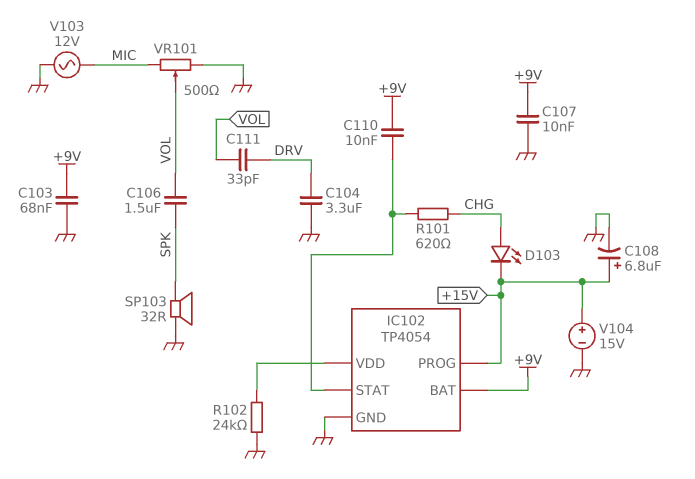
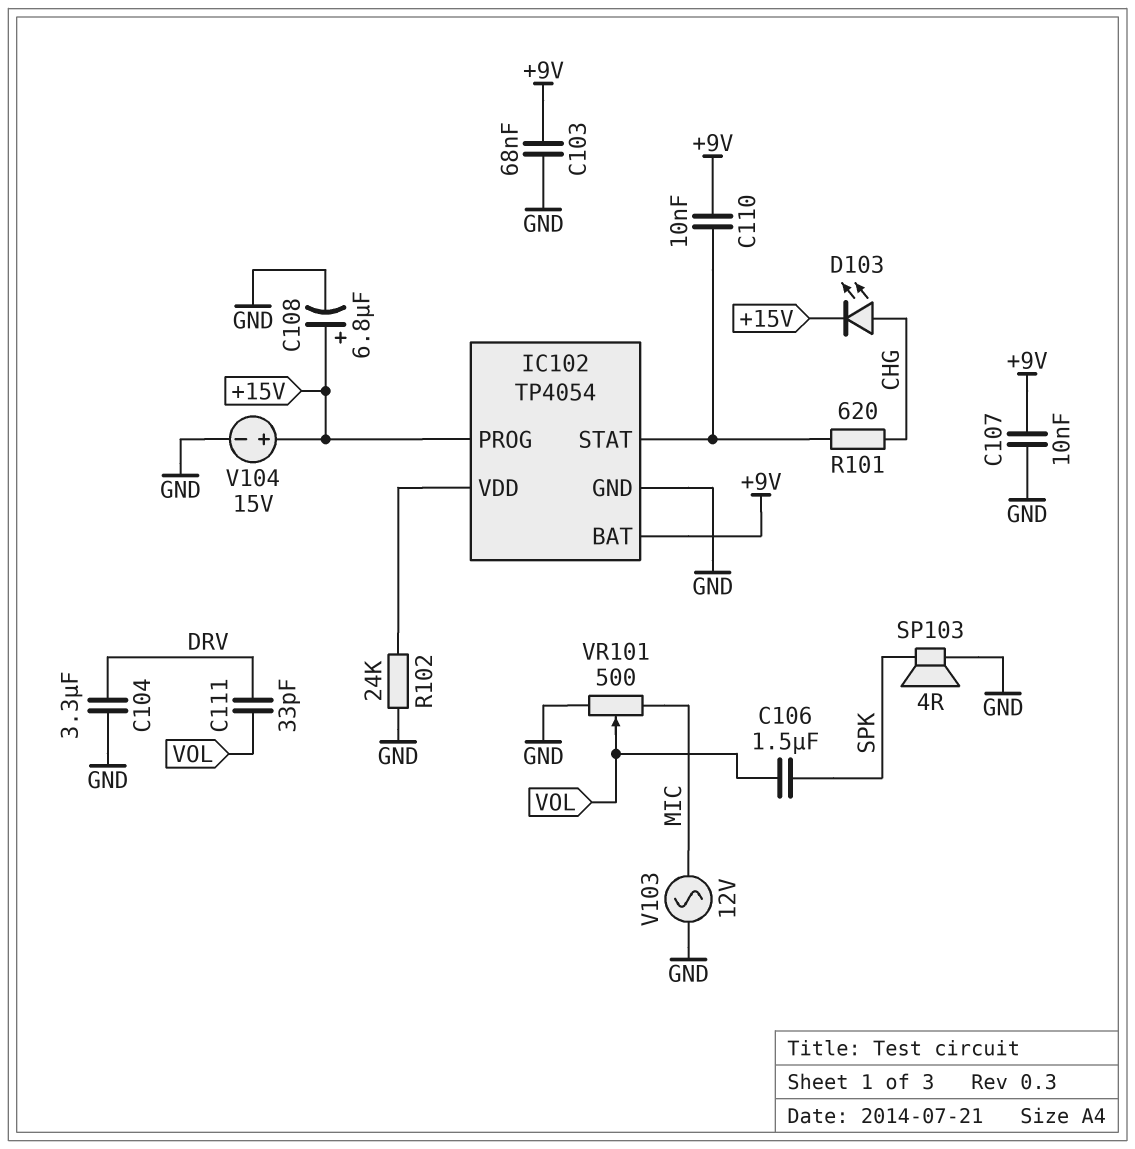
SP103: speaker 32R (GND, SPK) -> speaker 4R (GND, SPK)

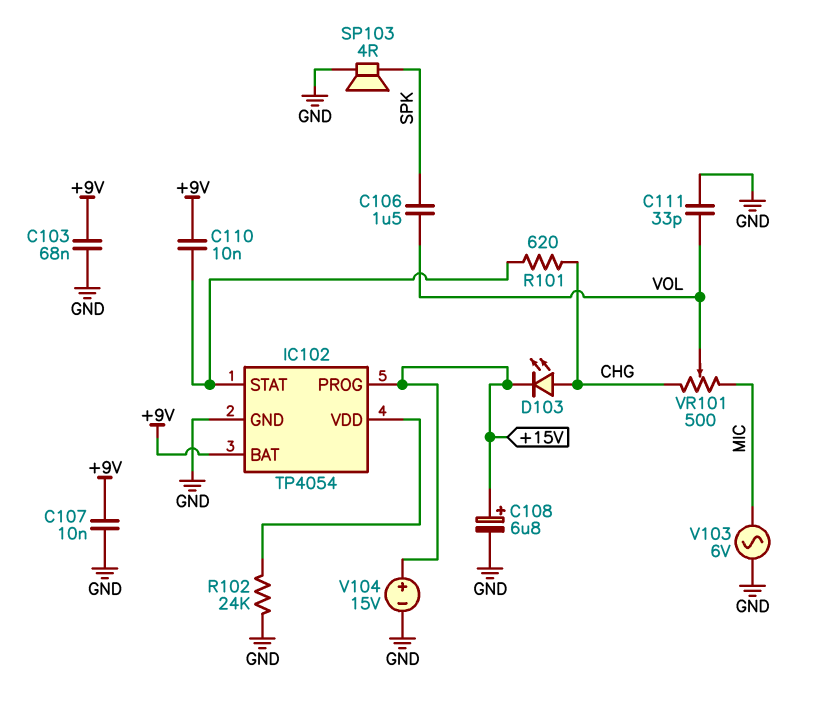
C104: 3.3uF (DRV, GND) -> none
C111: 33pF (DRV, VOL) -> 33pF (GND, VOL)
V103: AC 12V (GND, MIC) -> AC 6V (GND, MIC)
VR101: 500 (GND, MIC, wiper VOL) -> 500 (CHG, MIC, wiper VOL)

